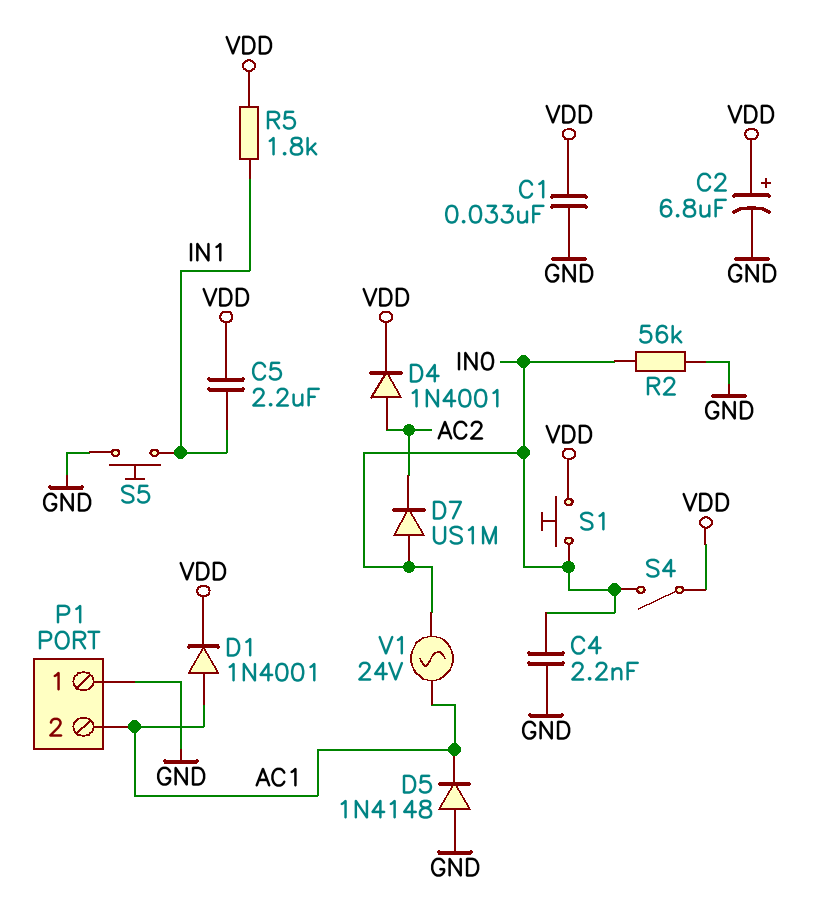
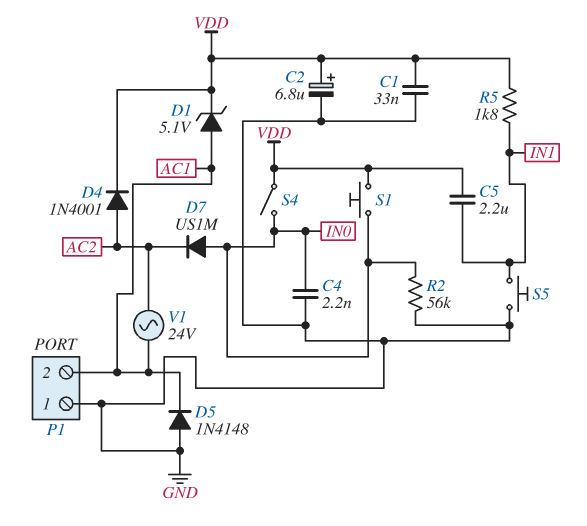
D1: diode 1N4001 (A AC1, K VDD) -> zener 5.1V (A AC1, K VDD)
V1: AC 24V (AC1, IN0) -> AC 24V (AC1, AC2)

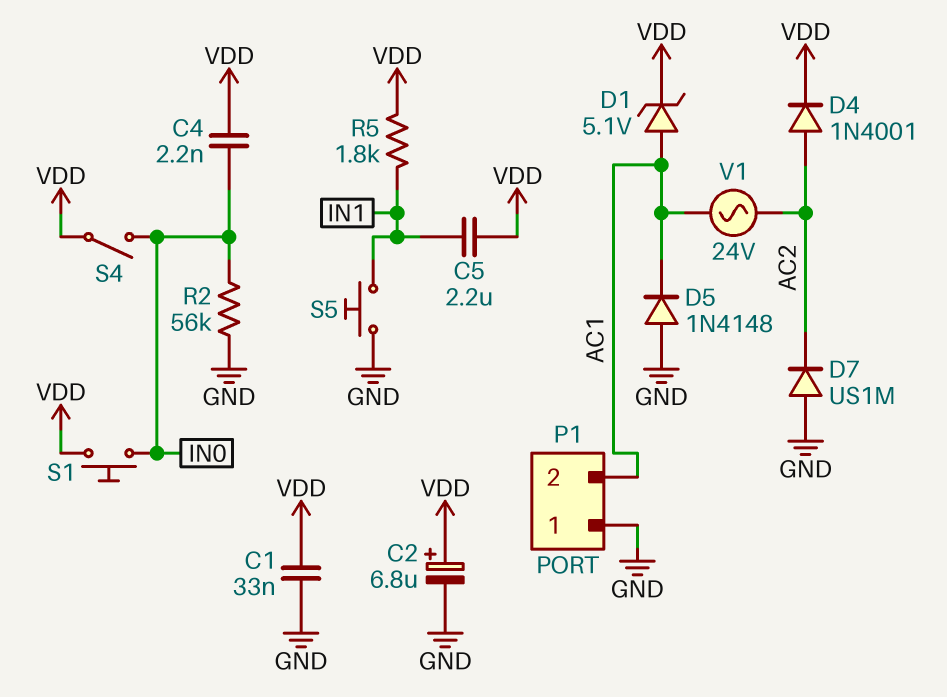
C4: 2.2nF (GND, IN0) -> 2.2nF (IN0, VDD)
D7: diode US1M (A IN0, K AC2) -> diode US1M (A GND, K AC2)

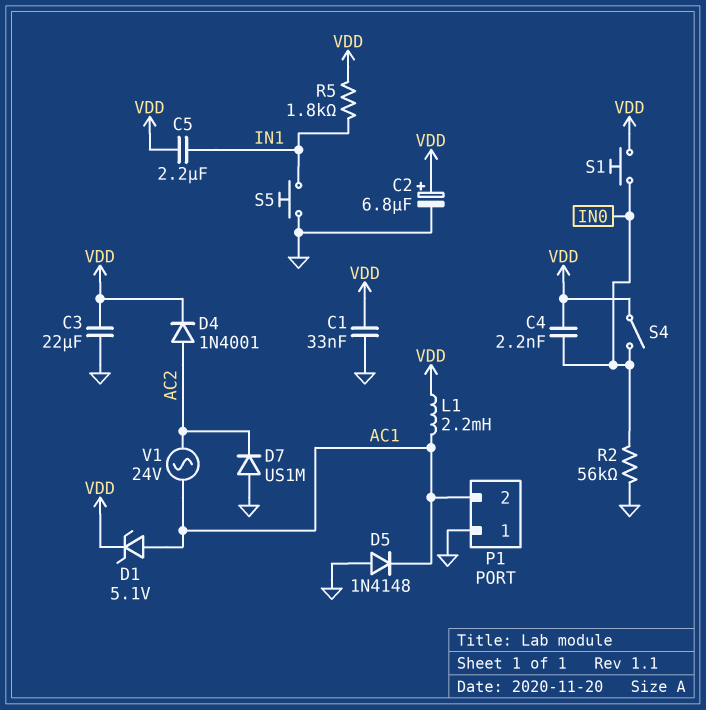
C3: none -> 22uF (GND, VDD)
L1: none -> 2.2mH (AC1, VDD)

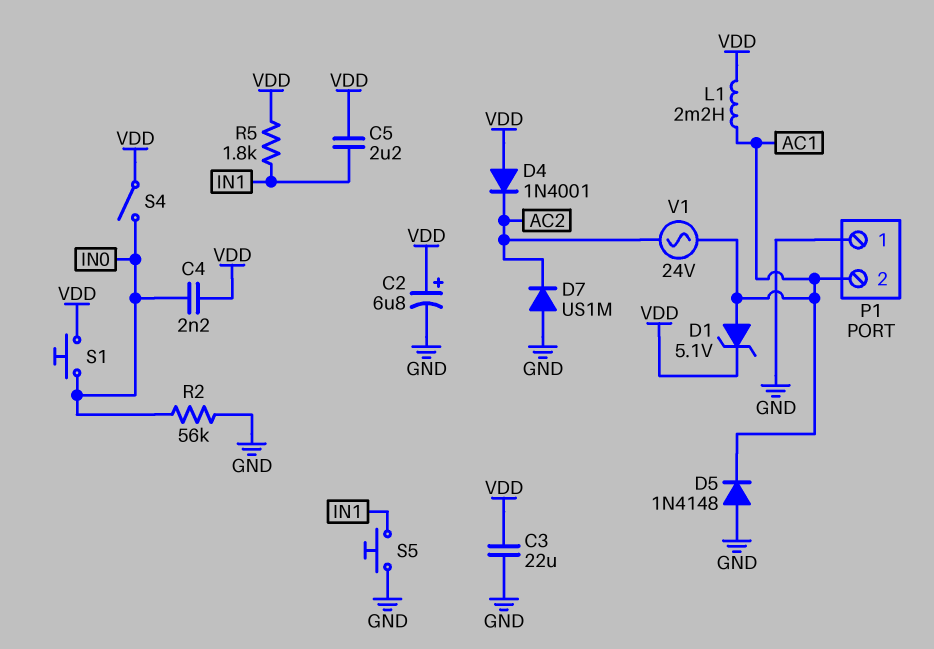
C1: 33nF (GND, VDD) -> none
D4: diode 1N4001 (A AC2, K VDD) -> diode 1N4001 (A VDD, K AC2)

